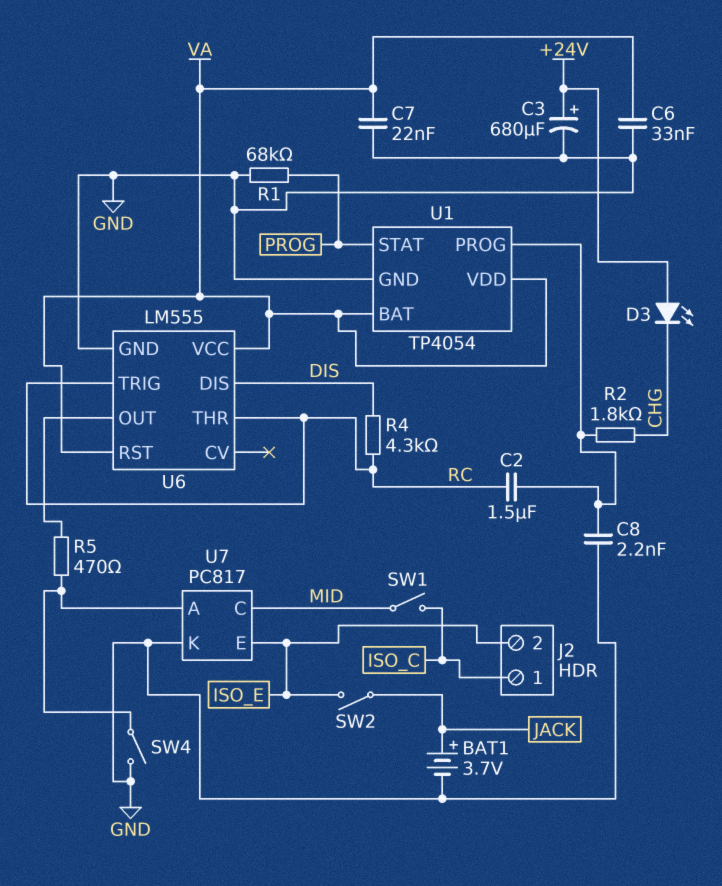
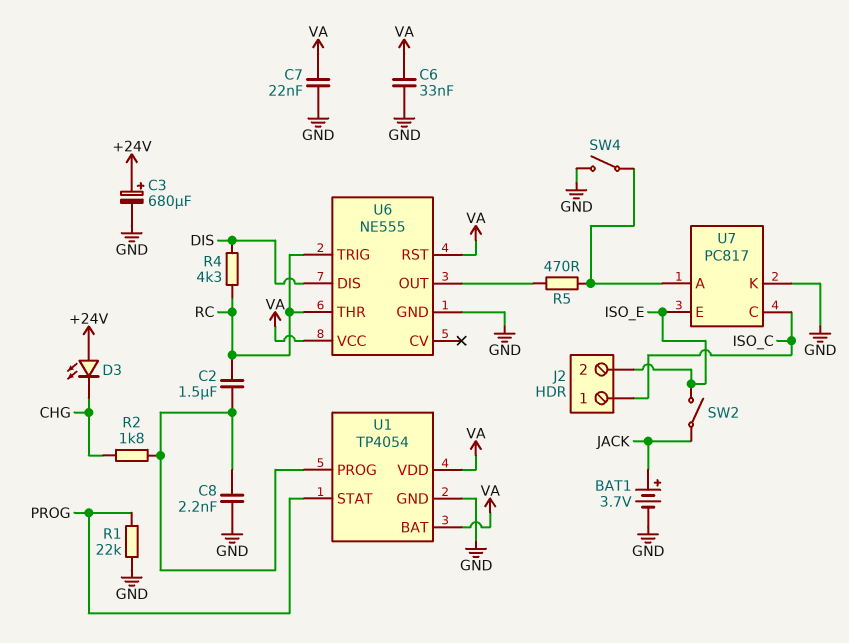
R1: 68k (GND, PROG) -> 22k (GND, PROG)
SW1: switch (ISO_C, MID) -> none
U6: LM555 -> NE555
U7 pin C: MID -> ISO_C

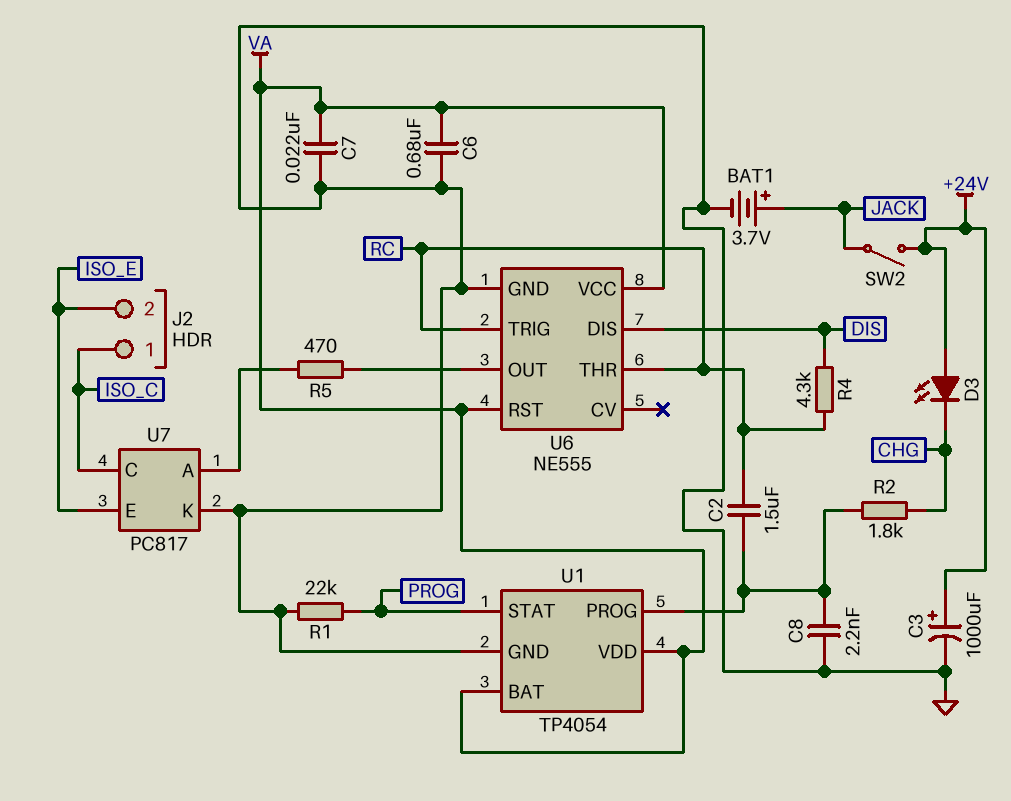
C3: 680uF (plus +24V, minus GND) -> 1000uF (plus +24V, minus GND)
C6: 33nF (GND, VA) -> 680nF (GND, VA)
SW2: switch (ISO_E, JACK) -> switch (+24V, JACK)
SW4: switch (GND, U7/A) -> none

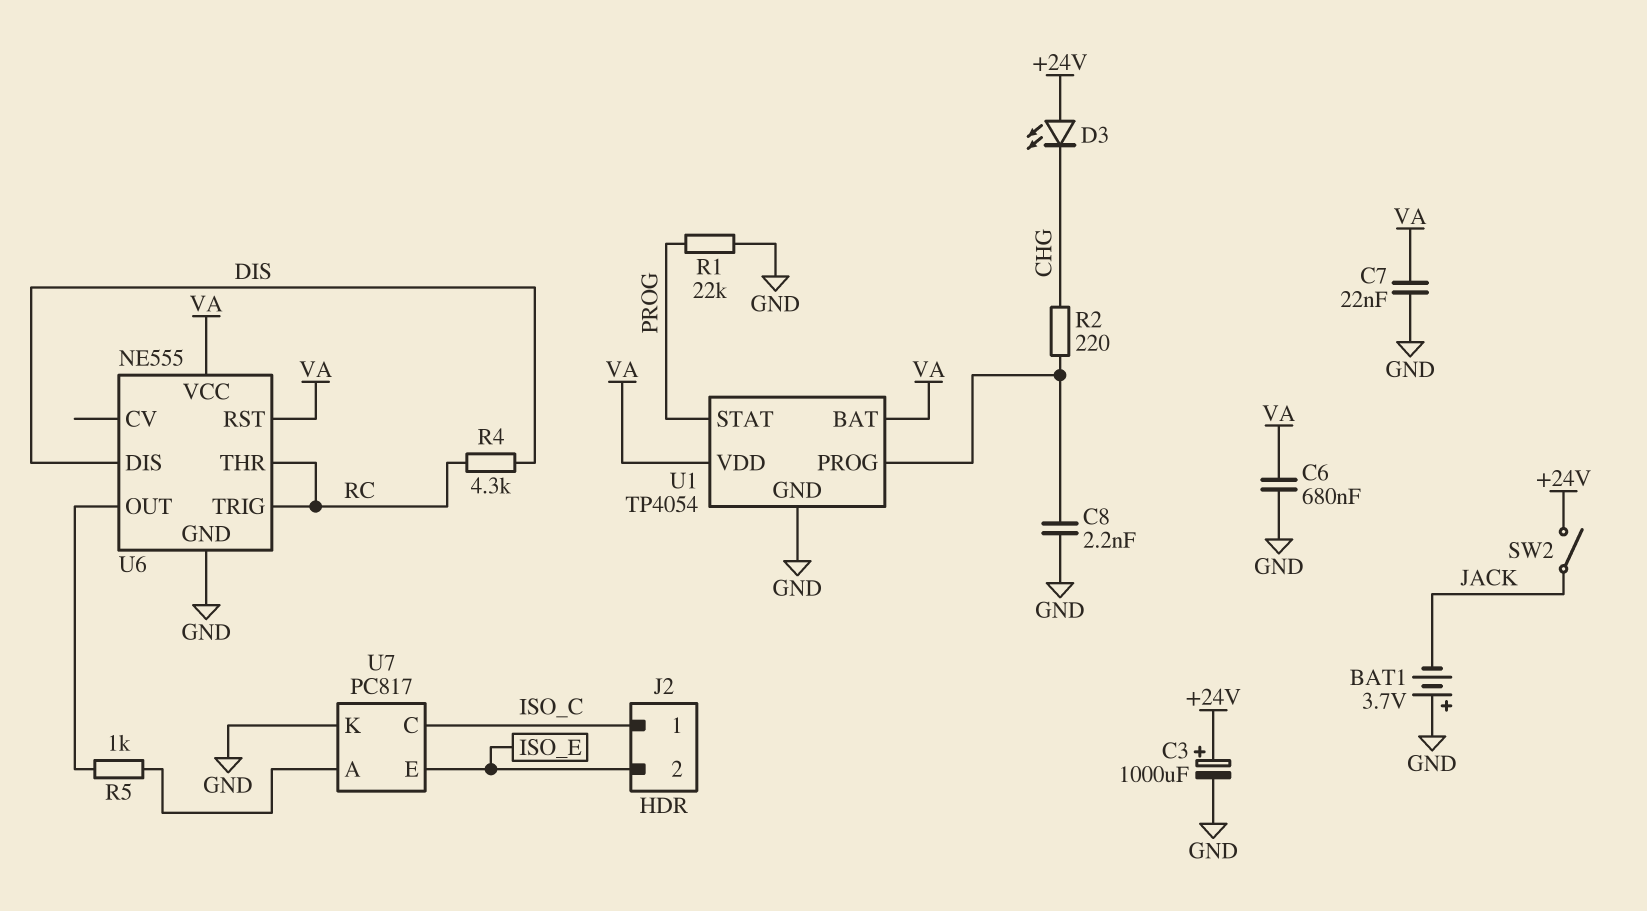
BAT1: 3.7V (plus JACK, minus GND) -> 3.7V (plus GND, minus JACK)
C2: 1.5uF (RC, U1/PROG) -> none
R2: 1.8k (CHG, U1/PROG) -> 220 (CHG, U1/PROG)
R5: 470 (U6/OUT, U7/A) -> 1k (U6/OUT, U7/A)

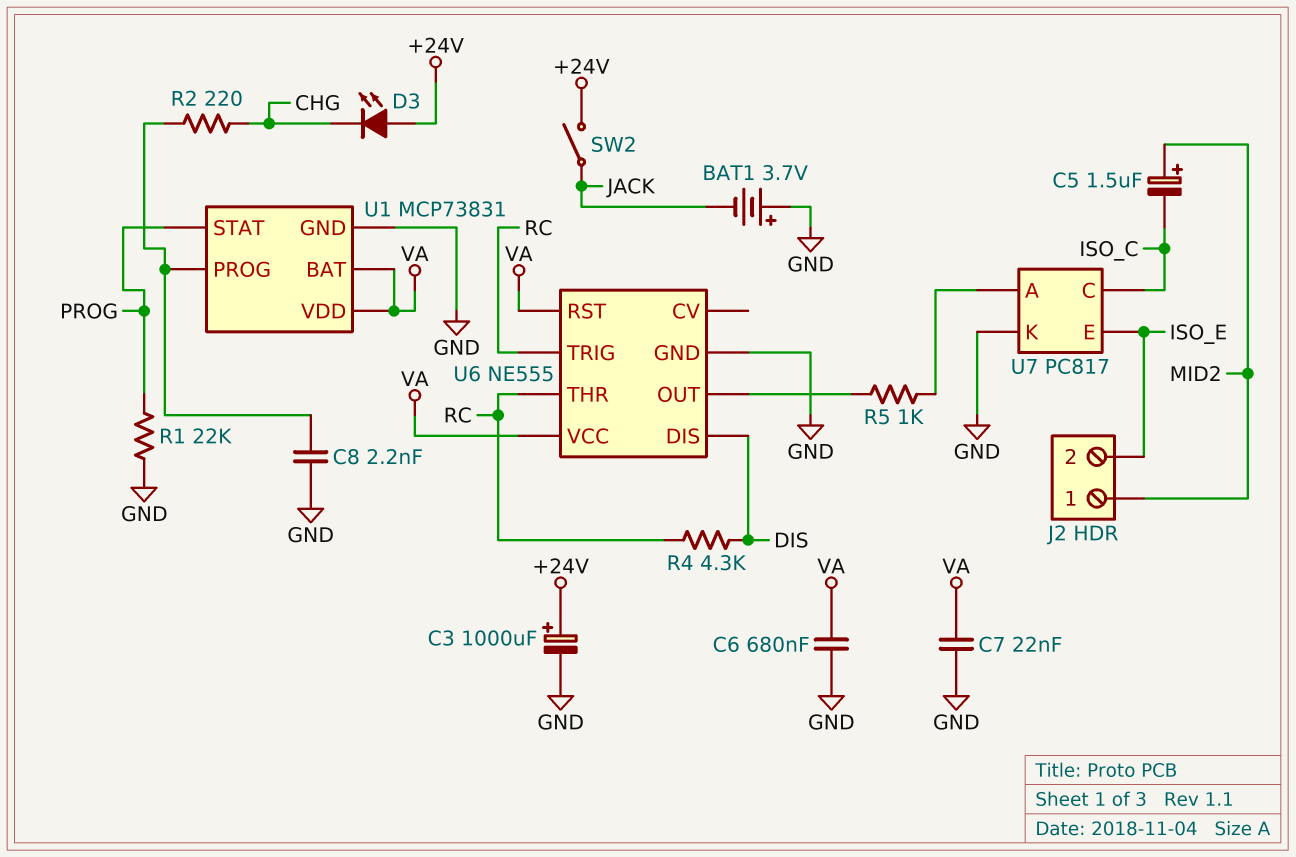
C5: none -> 1.5uF (plus MID2, minus ISO_C)
J2 pin 1: ISO_C -> MID2
U1: TP4054 -> MCP73831

